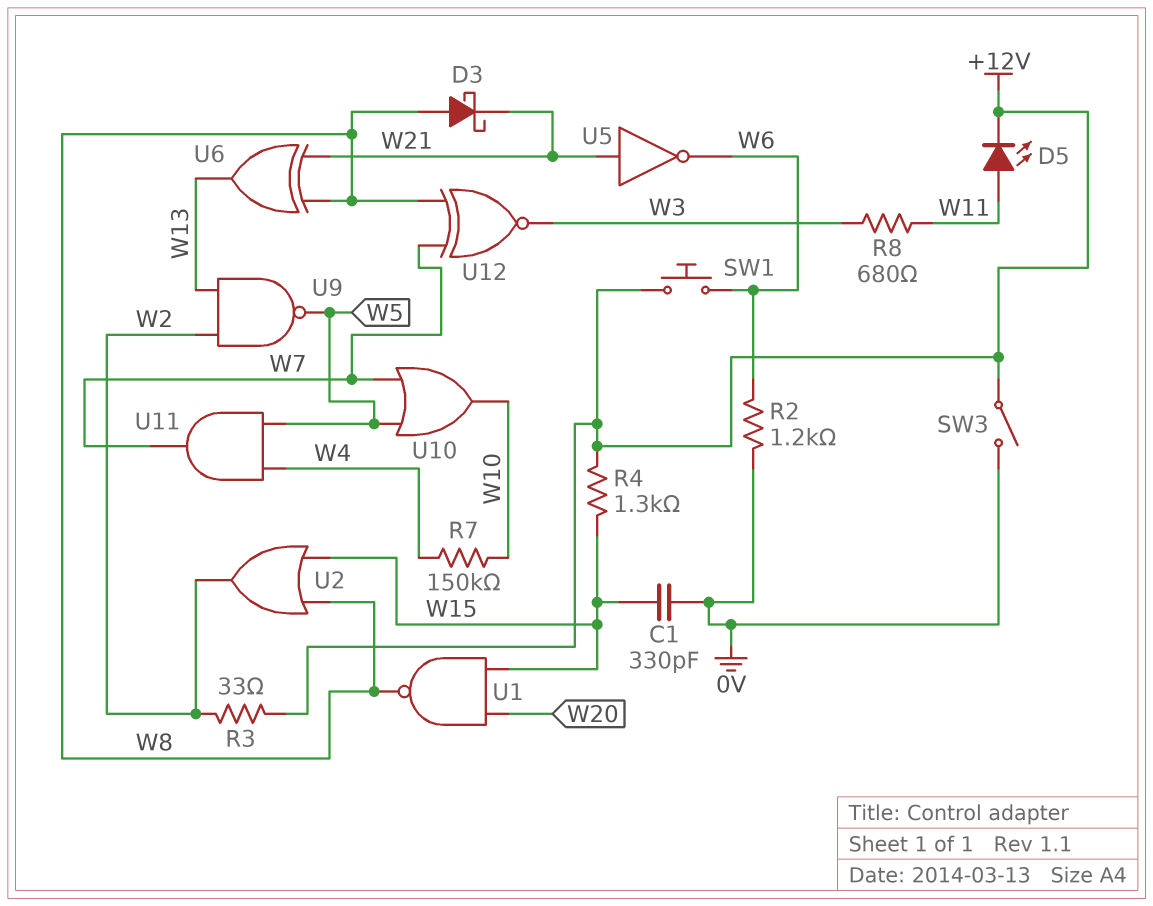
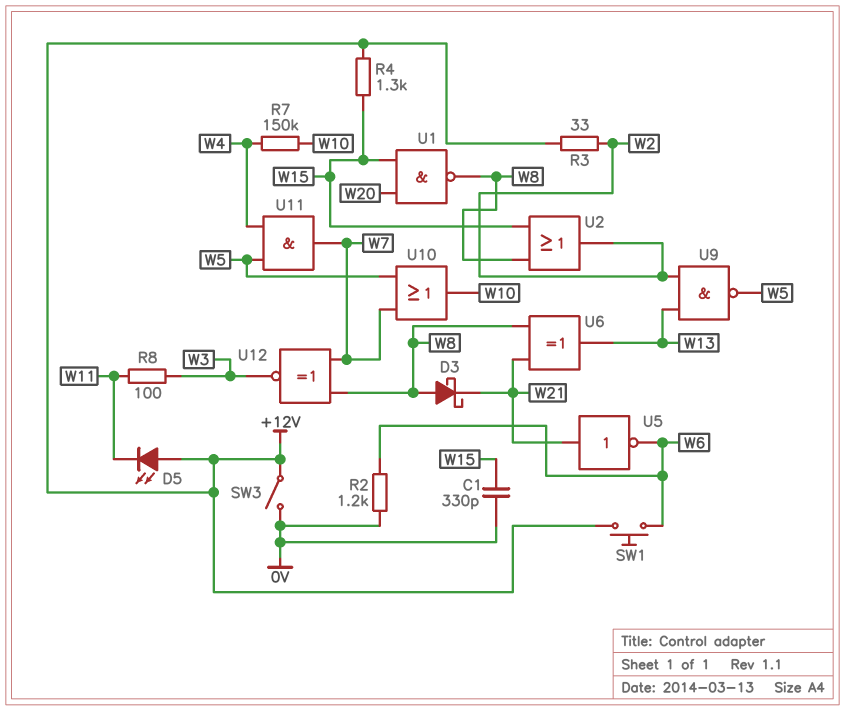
D5: LED (A W11, K +12V) -> LED (A +12V, K W11)
R8: 680 (W3, W11) -> 100 (W3, W11)

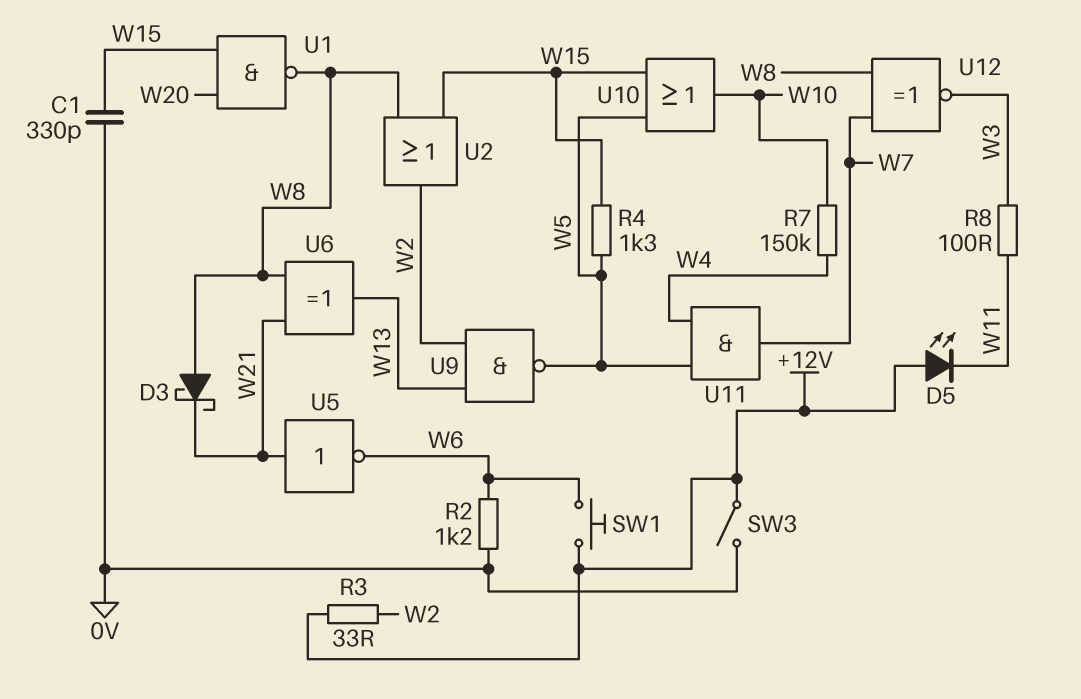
R4: 1.3k (+12V, W15) -> 1.3k (W5, W15)
U10: OR (in W5, in W7, out W10) -> OR (in W5, in W15, out W10)

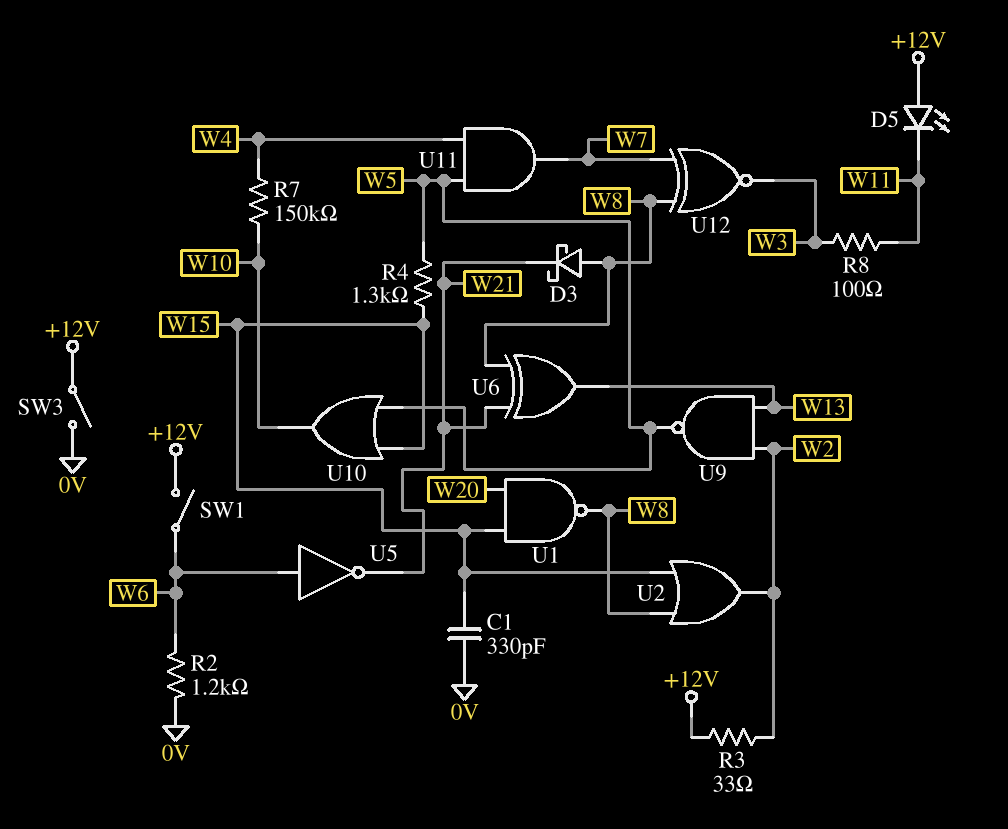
SW1: button (+12V, W6) -> switch (+12V, W6)
U5: NOT (in W21, out W6) -> NOT (in W6, out W21)

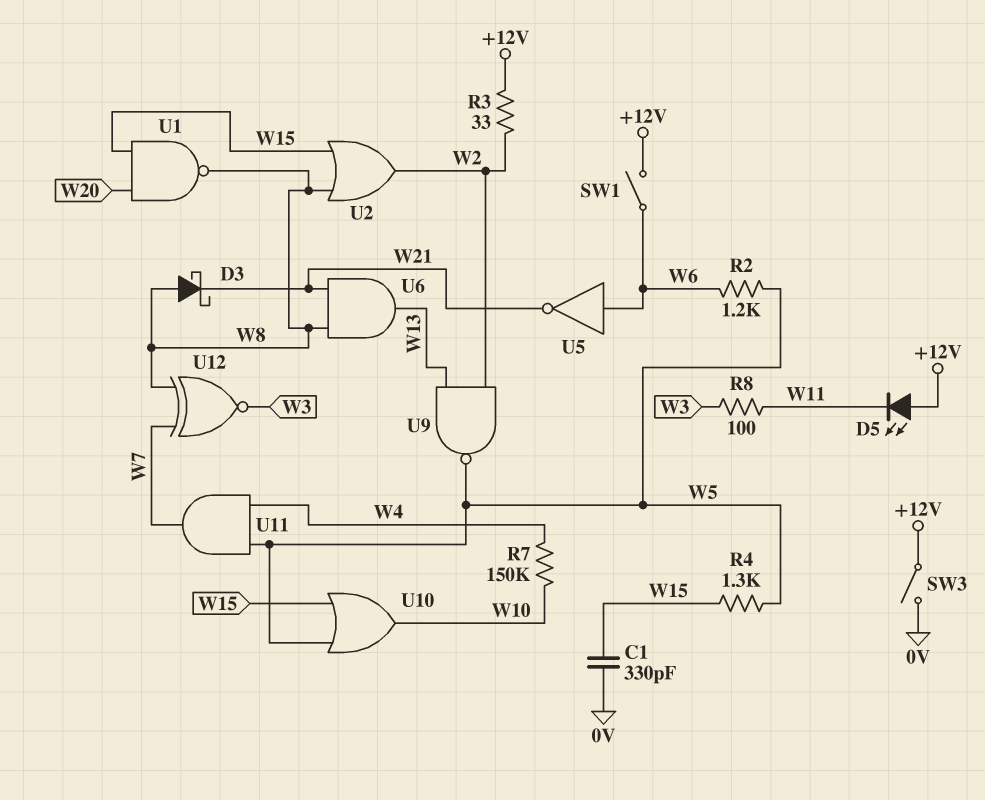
R2: 1.2k (0V, W6) -> 1.2k (W5, W6)
U6: XOR (in W8, in W21, out W13) -> AND (in W8, in W21, out W13)

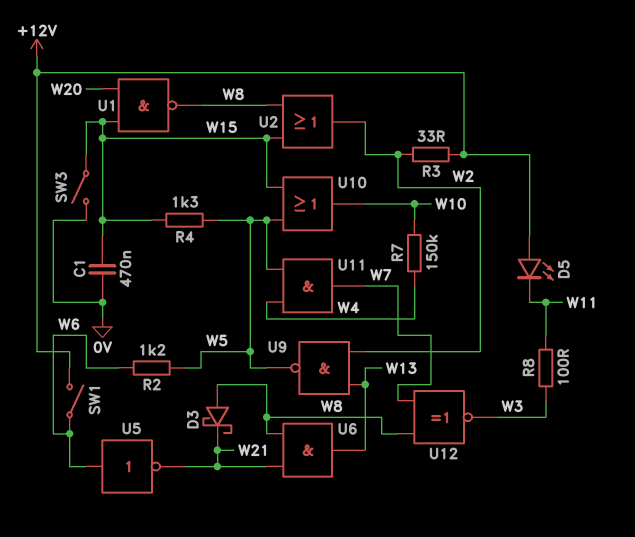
C1: 330pF (0V, W15) -> 470nF (0V, W15)
SW3: switch (+12V, 0V) -> switch (0V, W15)

